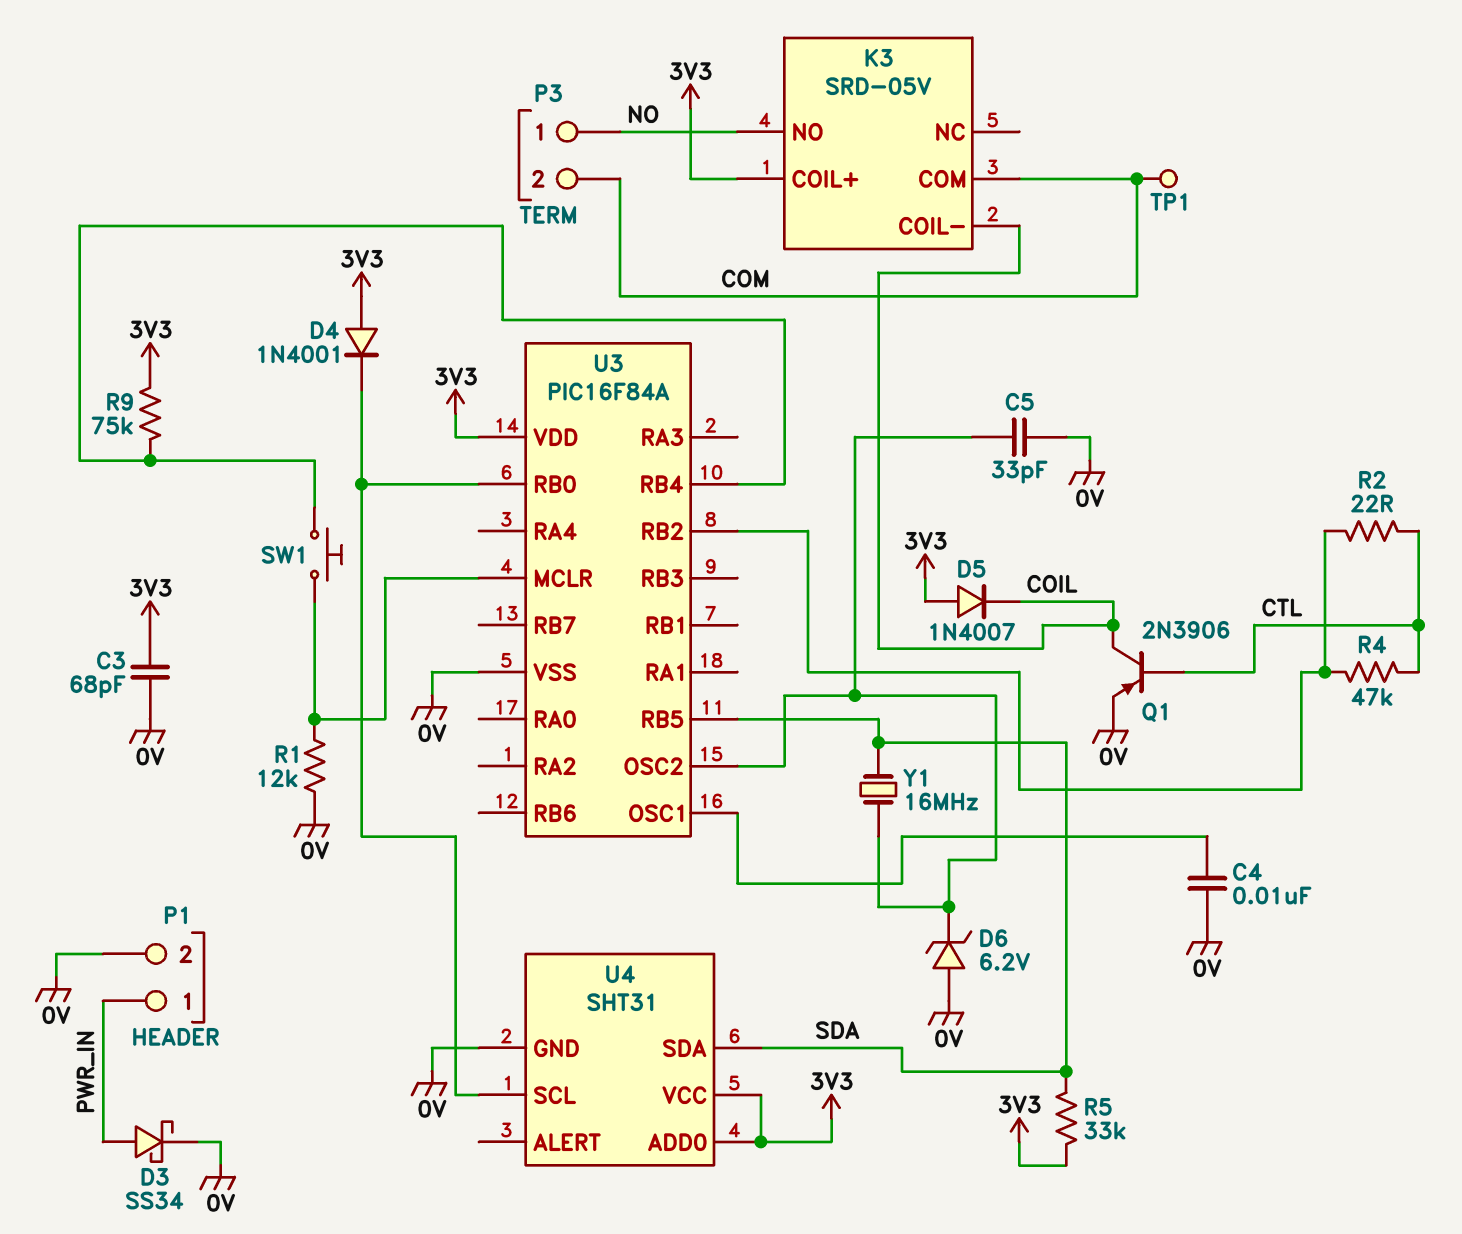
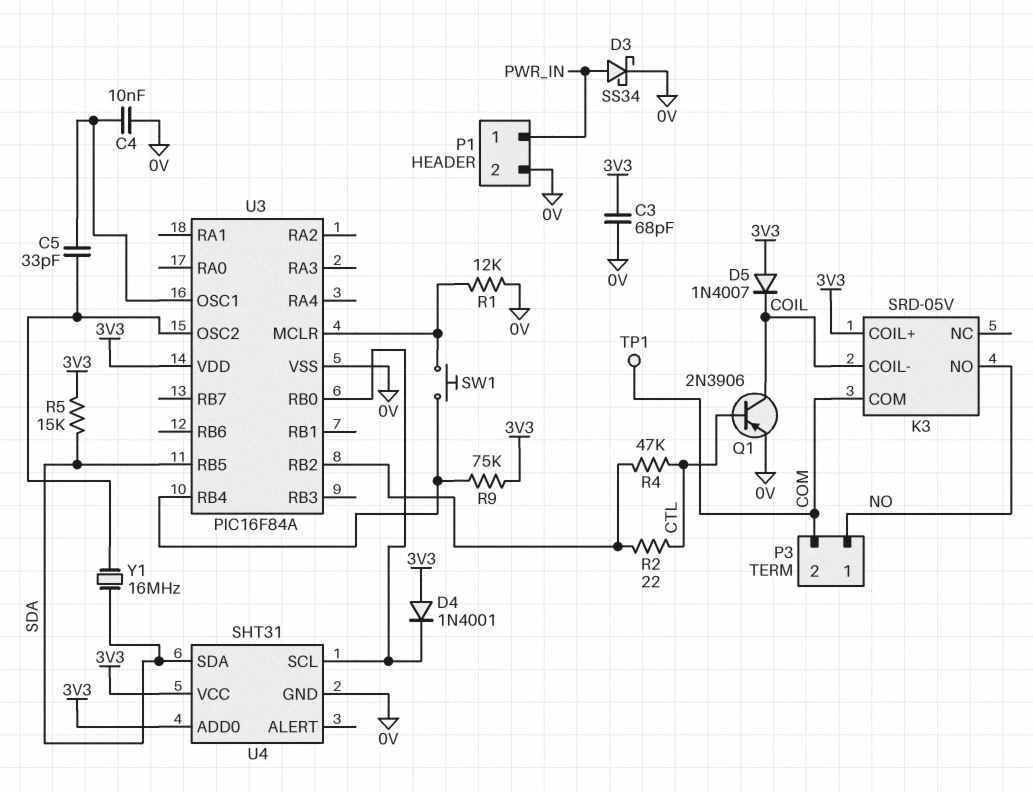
C5: 33pF (0V, U3/OSC2) -> 33pF (U3/OSC1, U3/OSC2)
D6: zener 6.2V (A 0V, K U3/OSC2) -> none
R5: 33k (3V3, SDA) -> 15k (3V3, SDA)

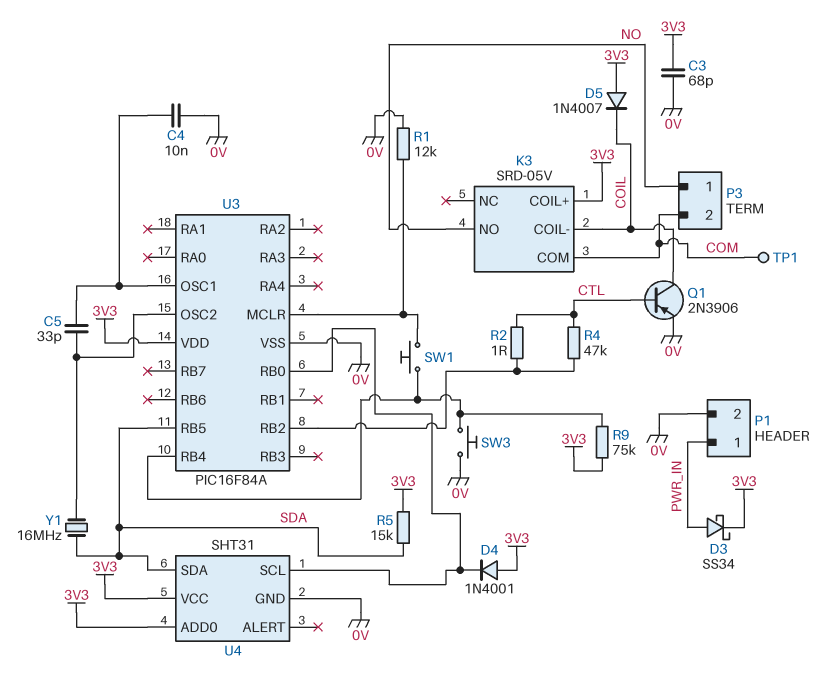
D3: schottky SS34 (A PWR_IN, K 0V) -> schottky SS34 (A PWR_IN, K 3V3)
R2: 22 (CTL, U3/RB2) -> 1 (CTL, U3/RB2)
SW3: none -> button (0V, U3/RB4)

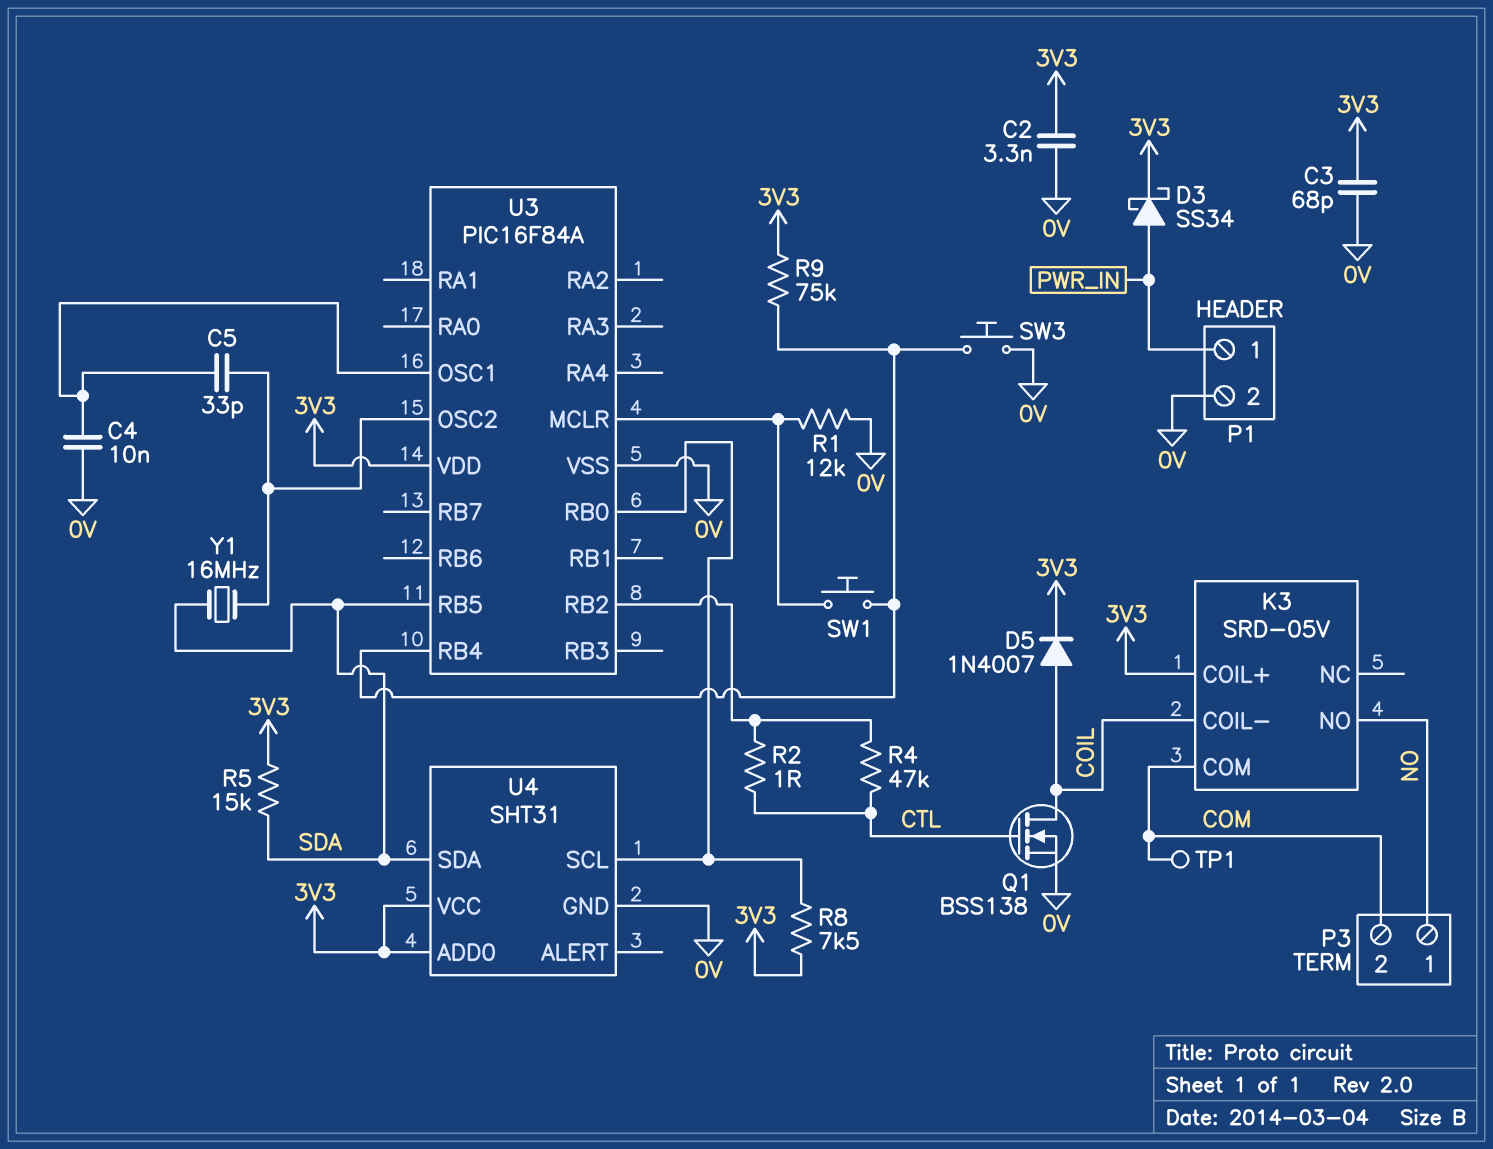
C2: none -> 3.3nF (0V, 3V3)
D4: diode 1N4001 (A 3V3, K U3/RB0) -> none
D5: diode 1N4007 (A 3V3, K COIL) -> diode 1N4007 (A COIL, K 3V3)
Q1: PNP 2N3906 (B CTL, C COIL, E 0V) -> NMOS BSS138 (G CTL, D COIL, S 0V)
R8: none -> 7.5k (3V3, U3/RB0)

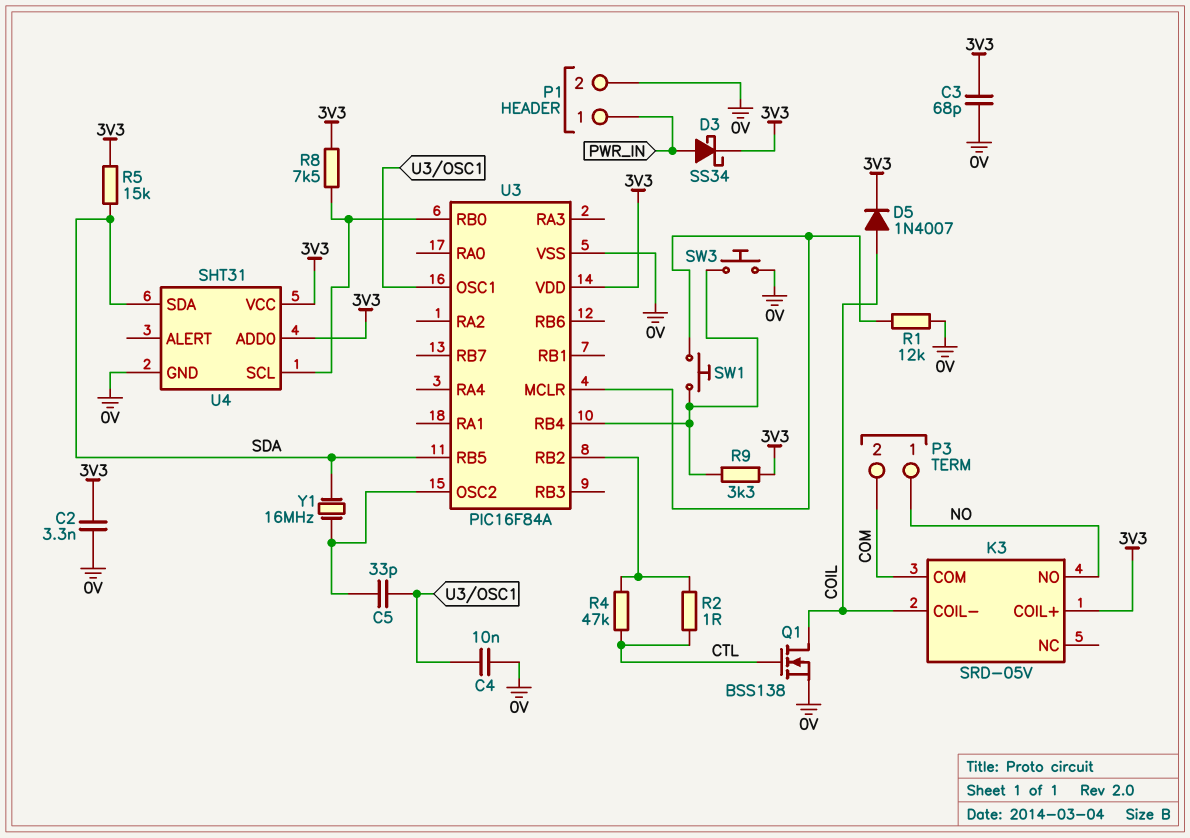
R9: 75k (3V3, U3/RB4) -> 3.3k (3V3, U3/RB4)
TP1: test point (COM) -> none

